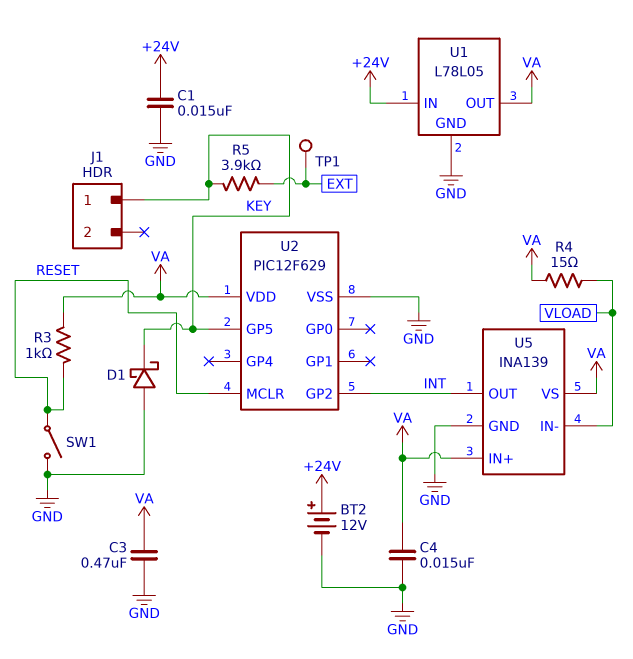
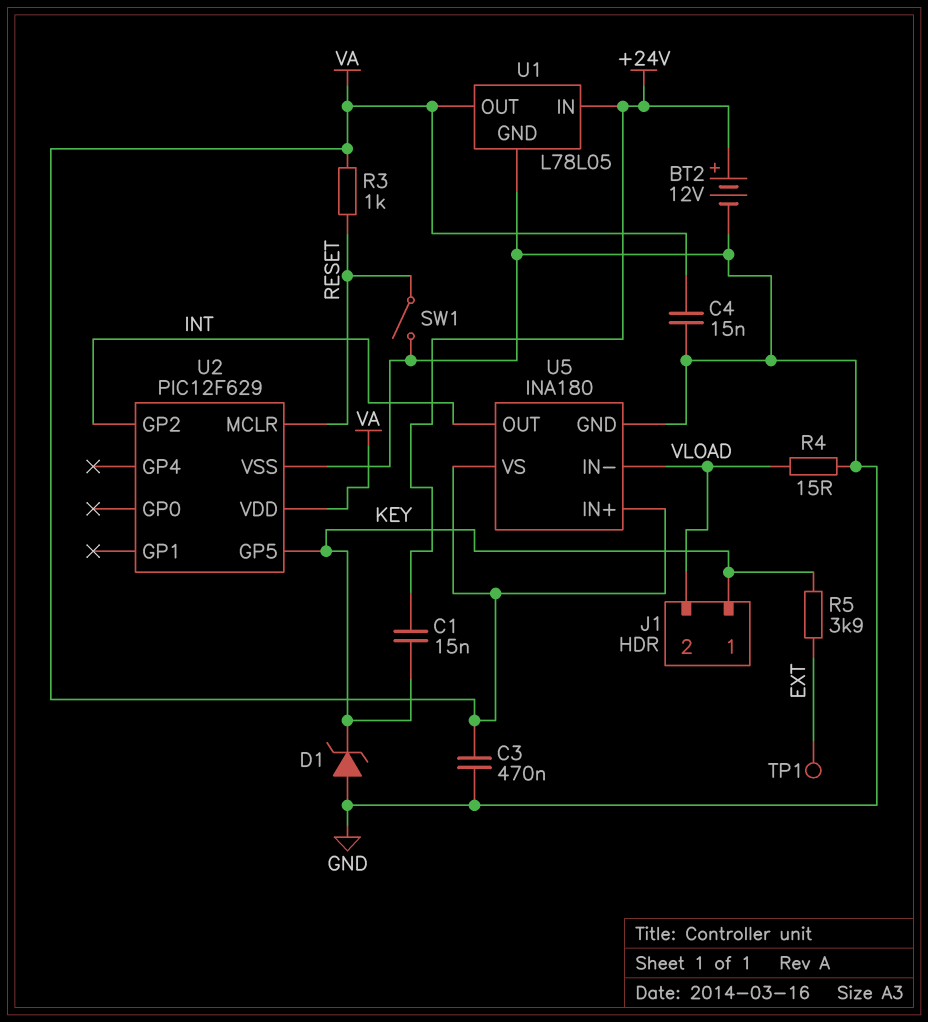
C1: 15nF (+24V, GND) -> 15nF (+24V, KEY)
D1: schottky (A GND, K KEY) -> zener (A GND, K KEY)
J1 pin 2: none -> VLOAD
R4: 15 (VA, VLOAD) -> 15 (GND, VLOAD)
U5: INA139 -> INA180

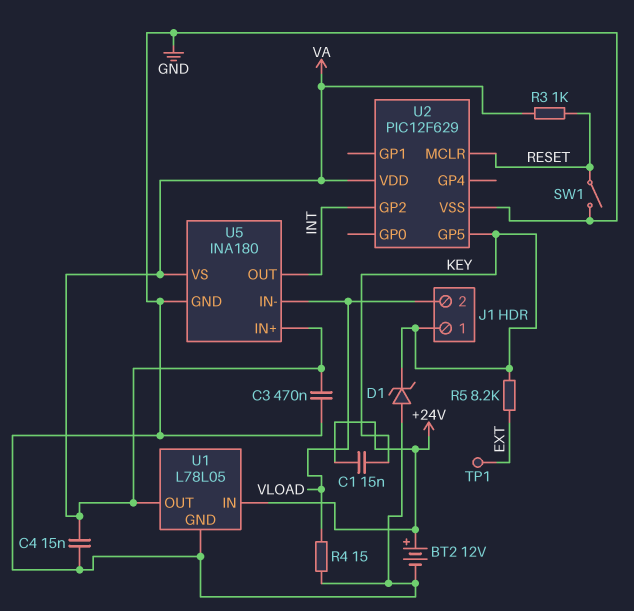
R5: 3.9k (EXT, KEY) -> 8.2k (EXT, KEY)

